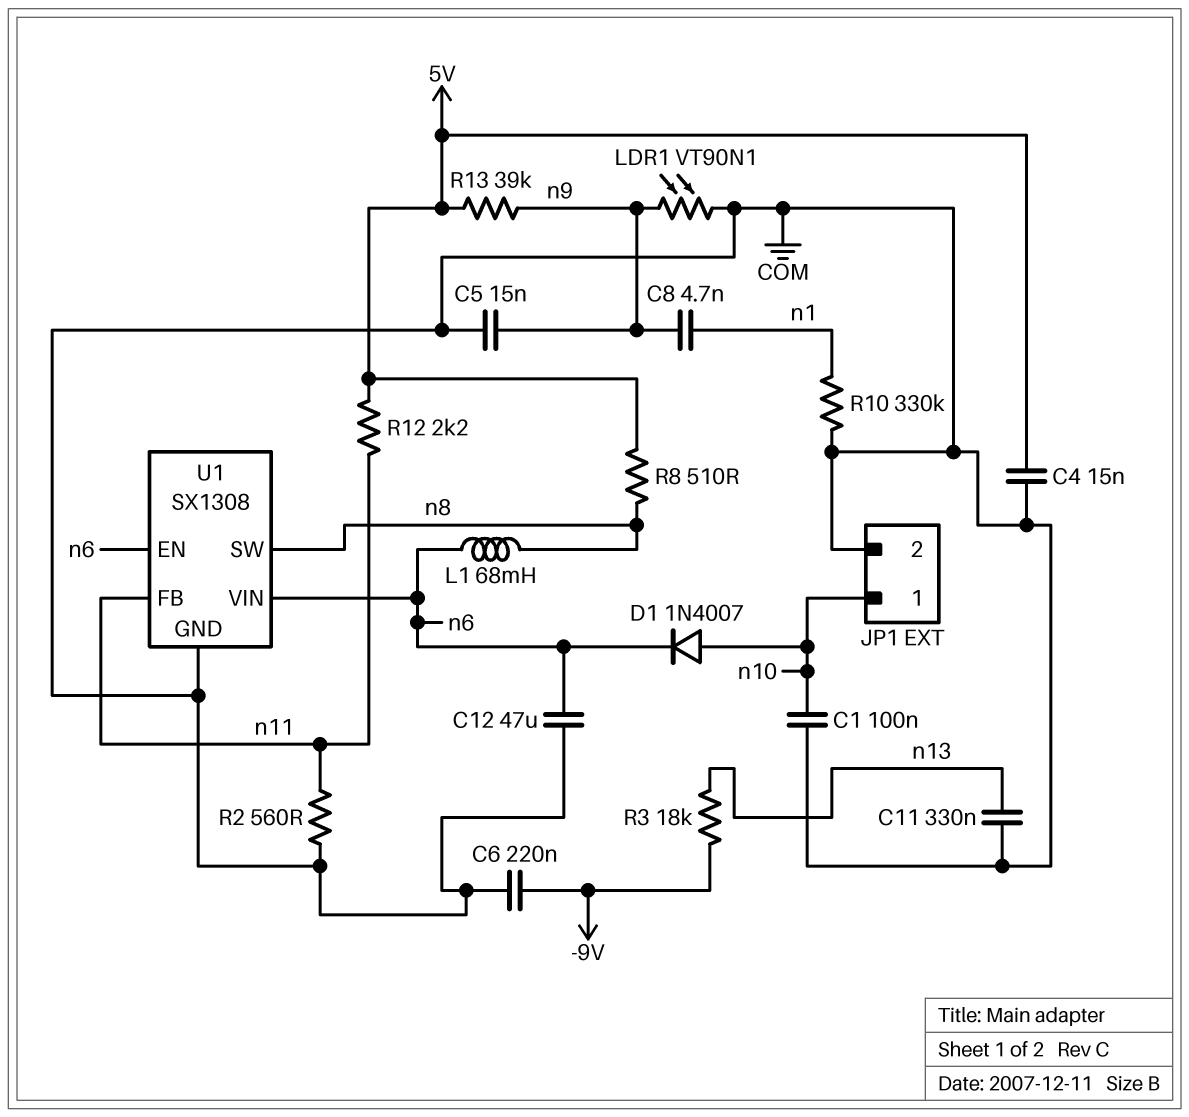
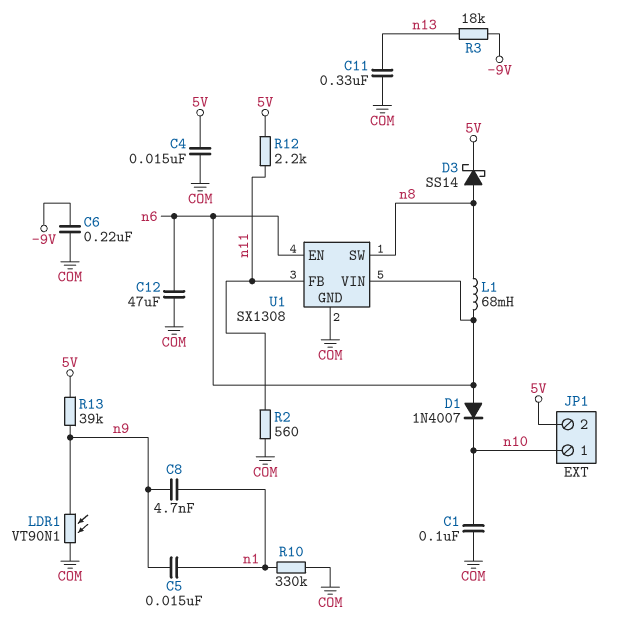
C5: 15nF (COM, n9) -> 15nF (n1, n9)
D1: diode 1N4007 (A n10, K n6) -> diode 1N4007 (A n6, K n10)
D3: none -> schottky SS14 (A n8, K 5V)
JP1 pin 2: COM -> 5V
R8: 510 (5V, n8) -> none

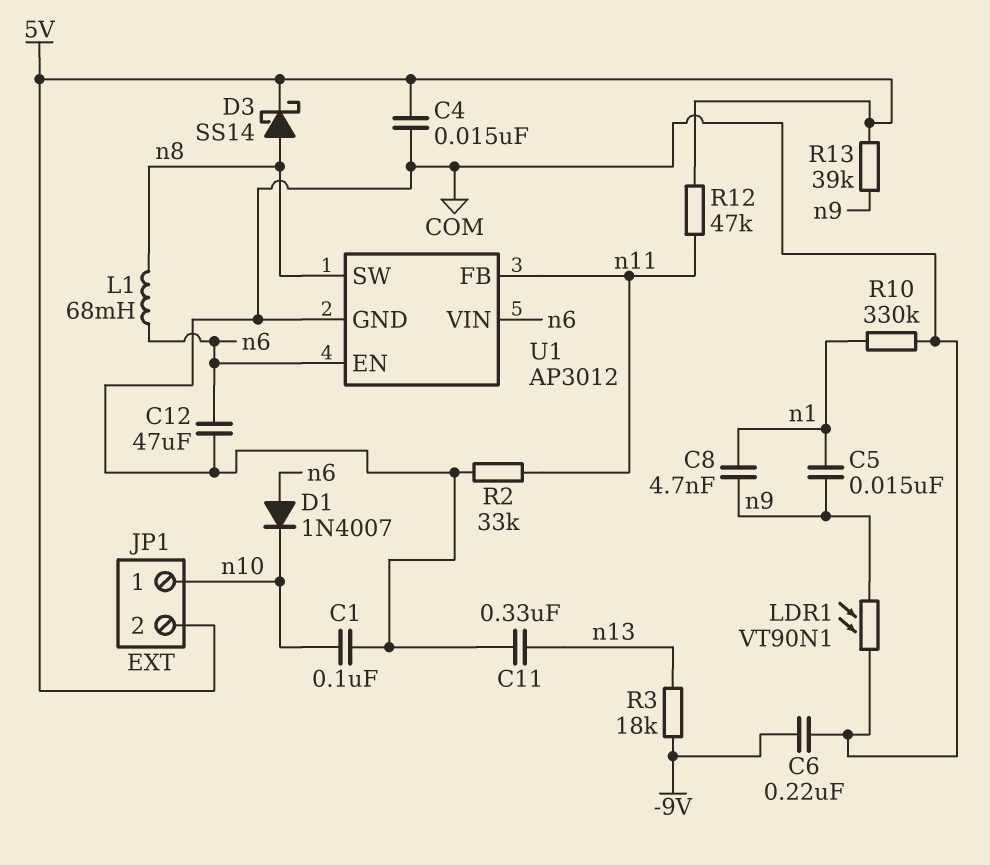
R2: 560 (COM, n11) -> 33k (COM, n11)
R12: 2.2k (5V, n11) -> 47k (5V, n11)
U1: SX1308 -> AP3012

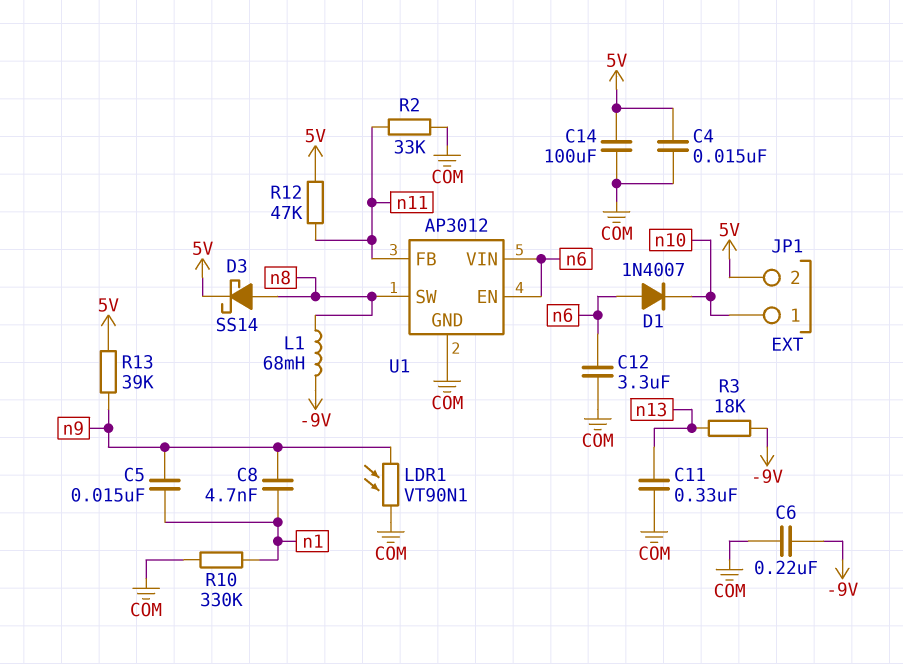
C1: 100nF (COM, n10) -> none
C12: 47uF (COM, n6) -> 3.3uF (COM, n6)
C14: none -> 100uF (5V, COM)
L1: 68mH (n6, n8) -> 68mH (-9V, n8)

